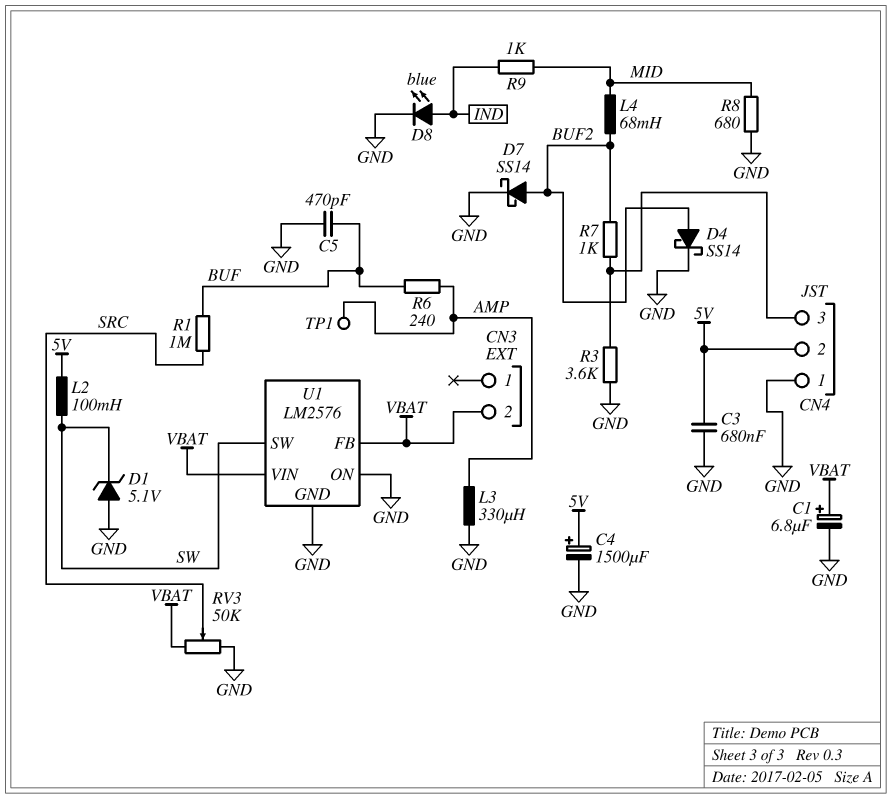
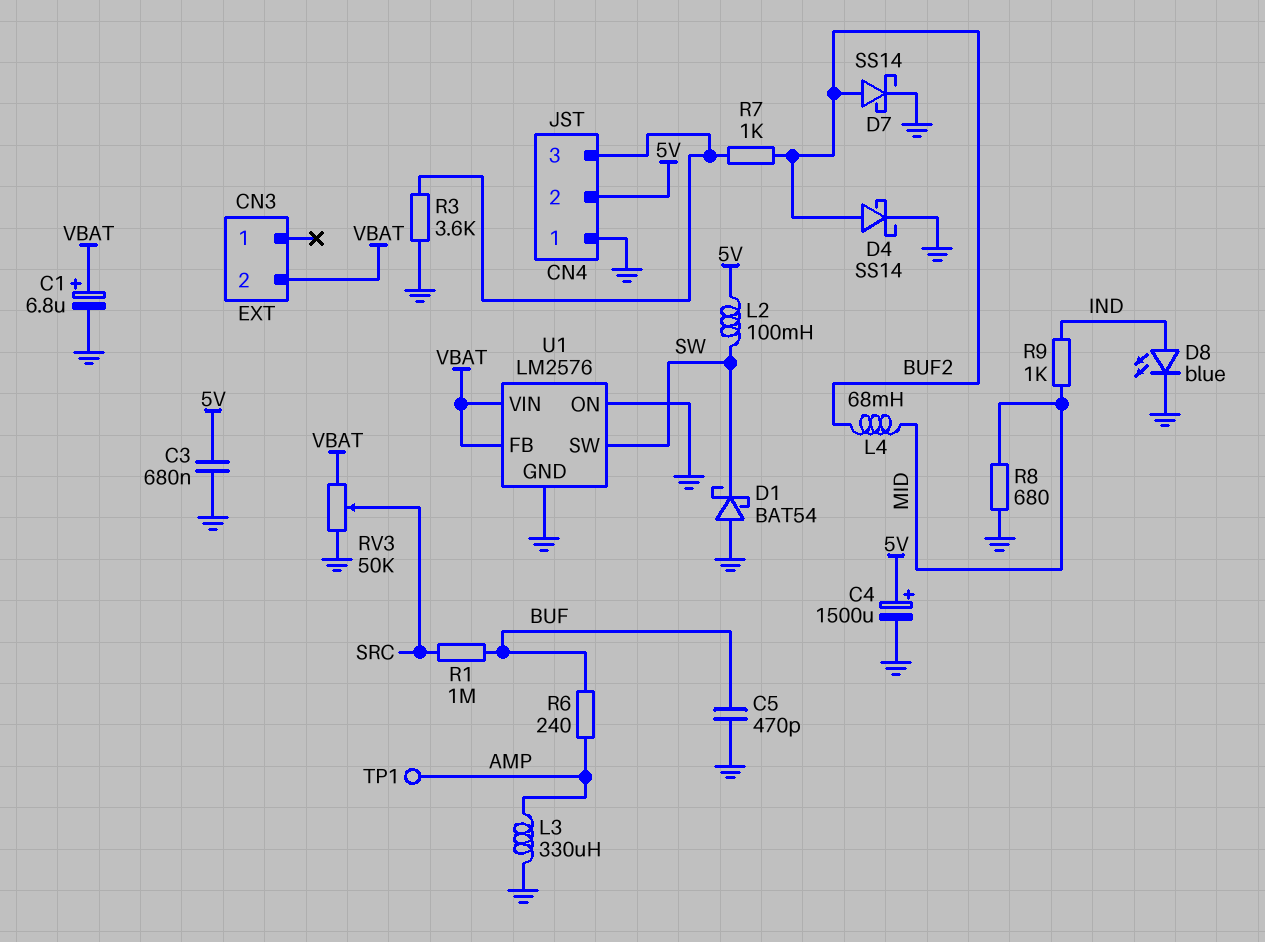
D1: zener 5.1V (A GND, K SW) -> schottky BAT54 (A GND, K SW)

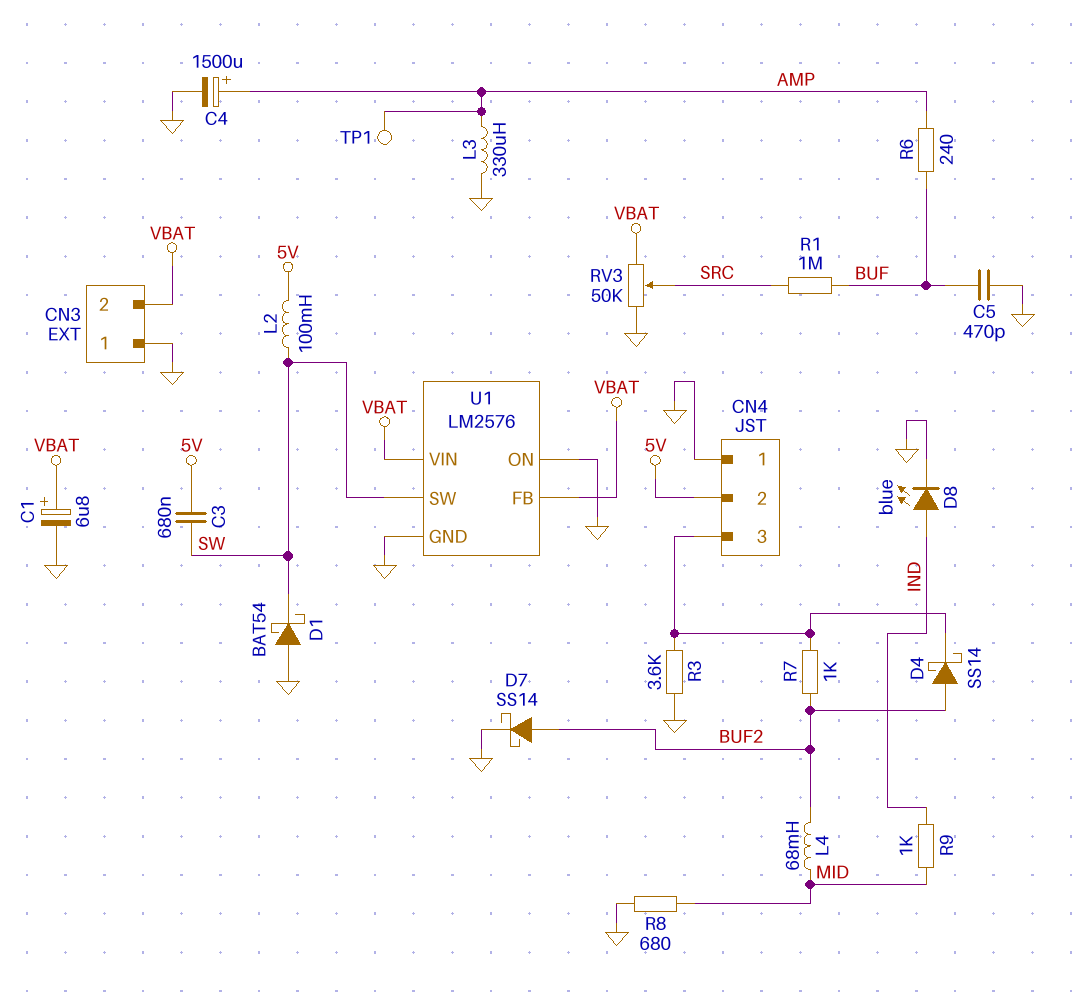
C3: 680nF (5V, GND) -> 680nF (5V, SW)
C4: 1500uF (plus 5V, minus GND) -> 1500uF (plus AMP, minus GND)
CN3 pin 1: none -> GND
D4: schottky SS14 (A BUF2, K GND) -> schottky SS14 (A BUF2, K CN4/3)

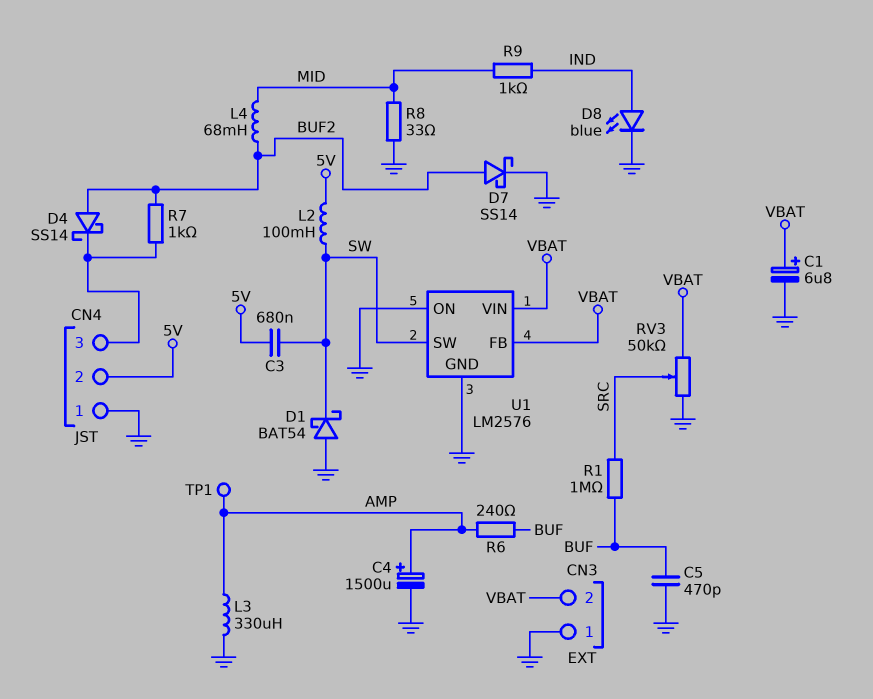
R3: 3.6k (CN4/3, GND) -> none
R8: 680 (GND, MID) -> 33 (GND, MID)

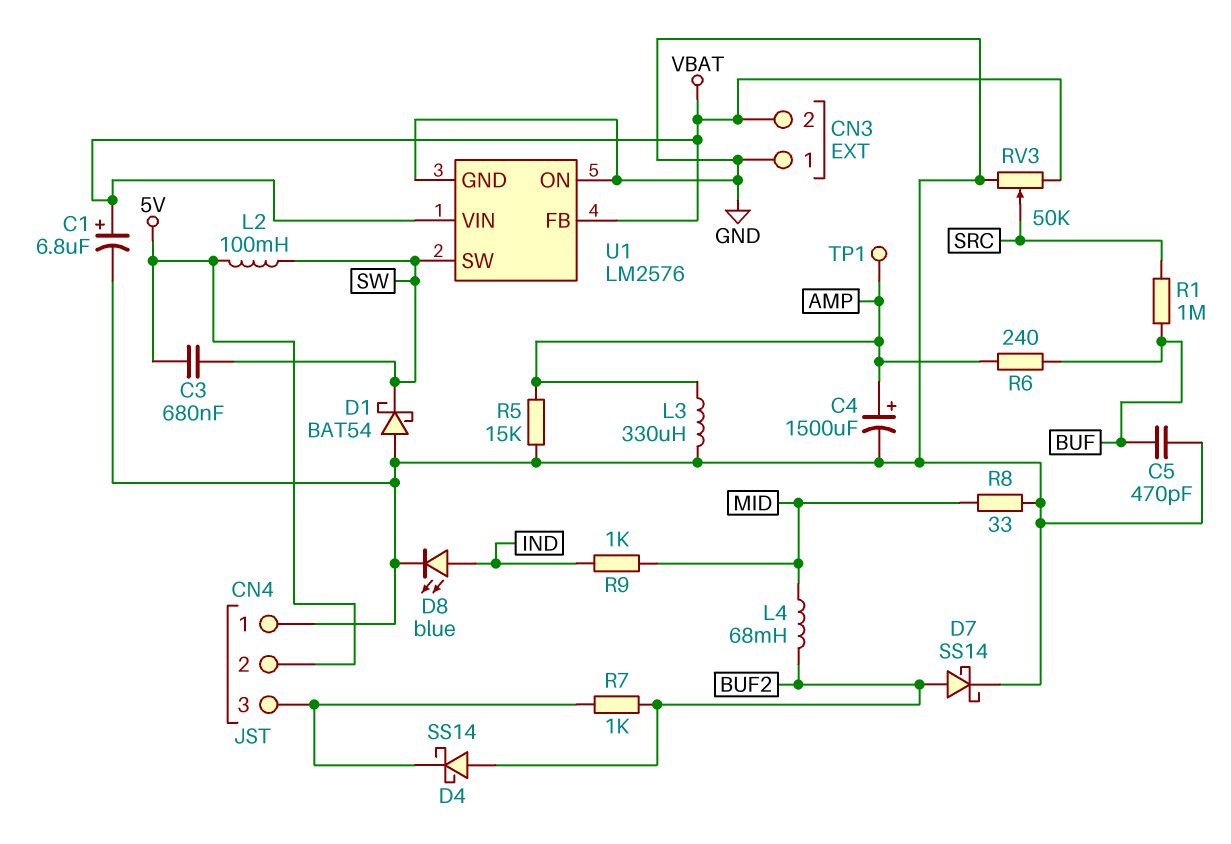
R5: none -> 15k (AMP, GND)

